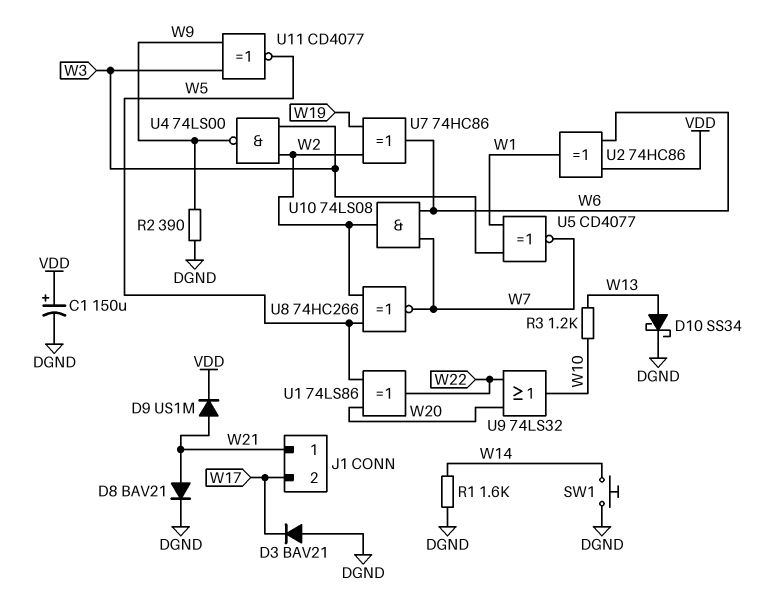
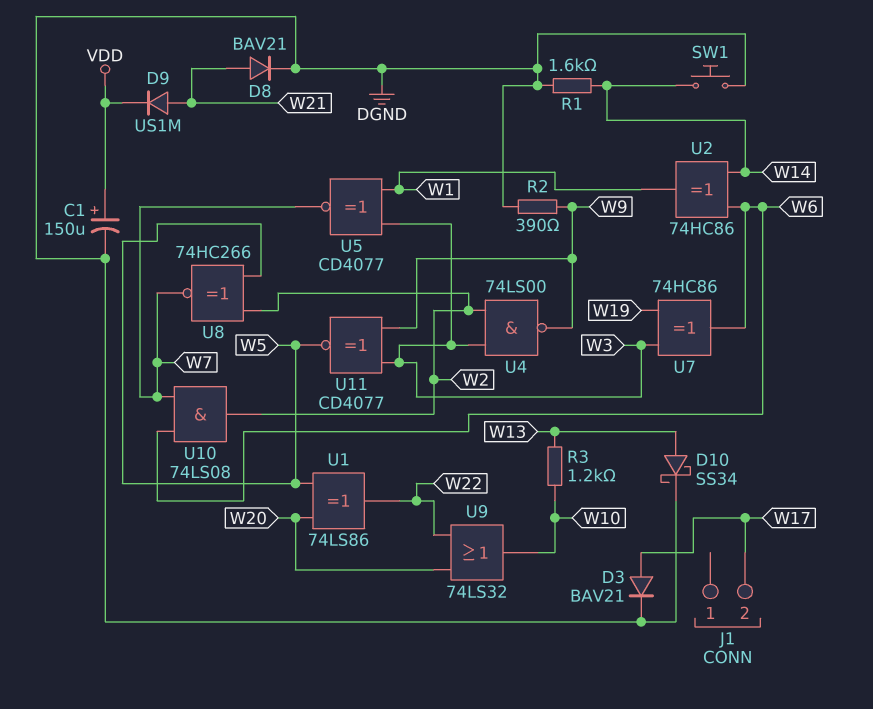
D3: diode BAV21 (A DGND, K W17) -> diode BAV21 (A W17, K DGND)
J1 pin 1: W21 -> none
U2: XOR 74HC86 (in VDD, in W6, out W1) -> XOR 74HC86 (in W6, in W14, out W1)
U7: XOR 74HC86 (in W2, in W19, out W6) -> XOR 74HC86 (in W3, in W19, out W6)

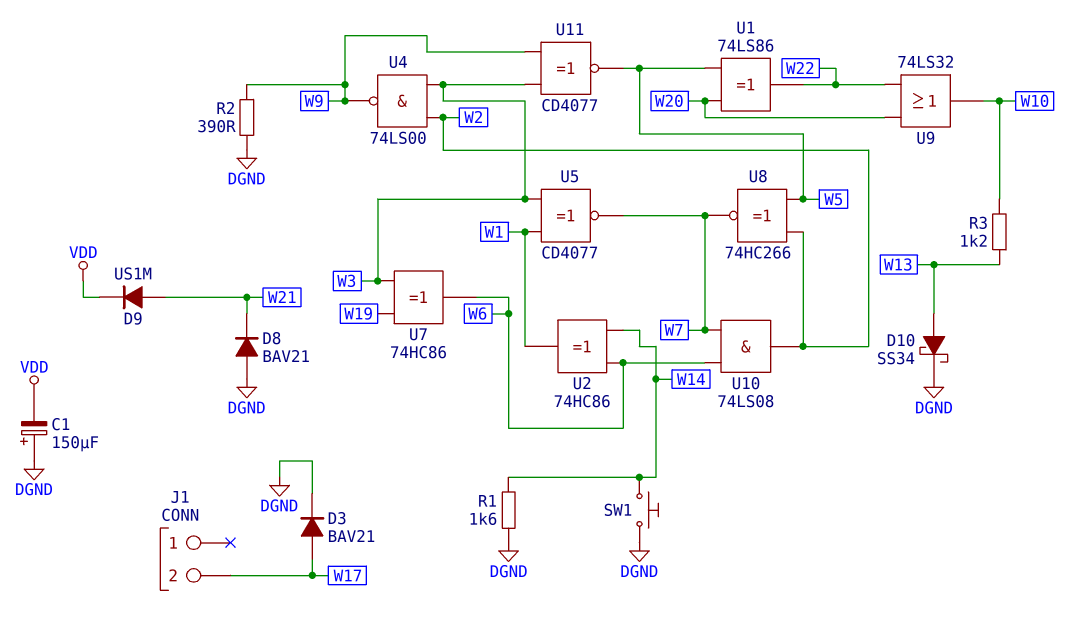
C1: 150uF (plus VDD, minus DGND) -> 150uF (plus DGND, minus VDD)
D8: diode BAV21 (A W21, K DGND) -> diode BAV21 (A DGND, K W21)

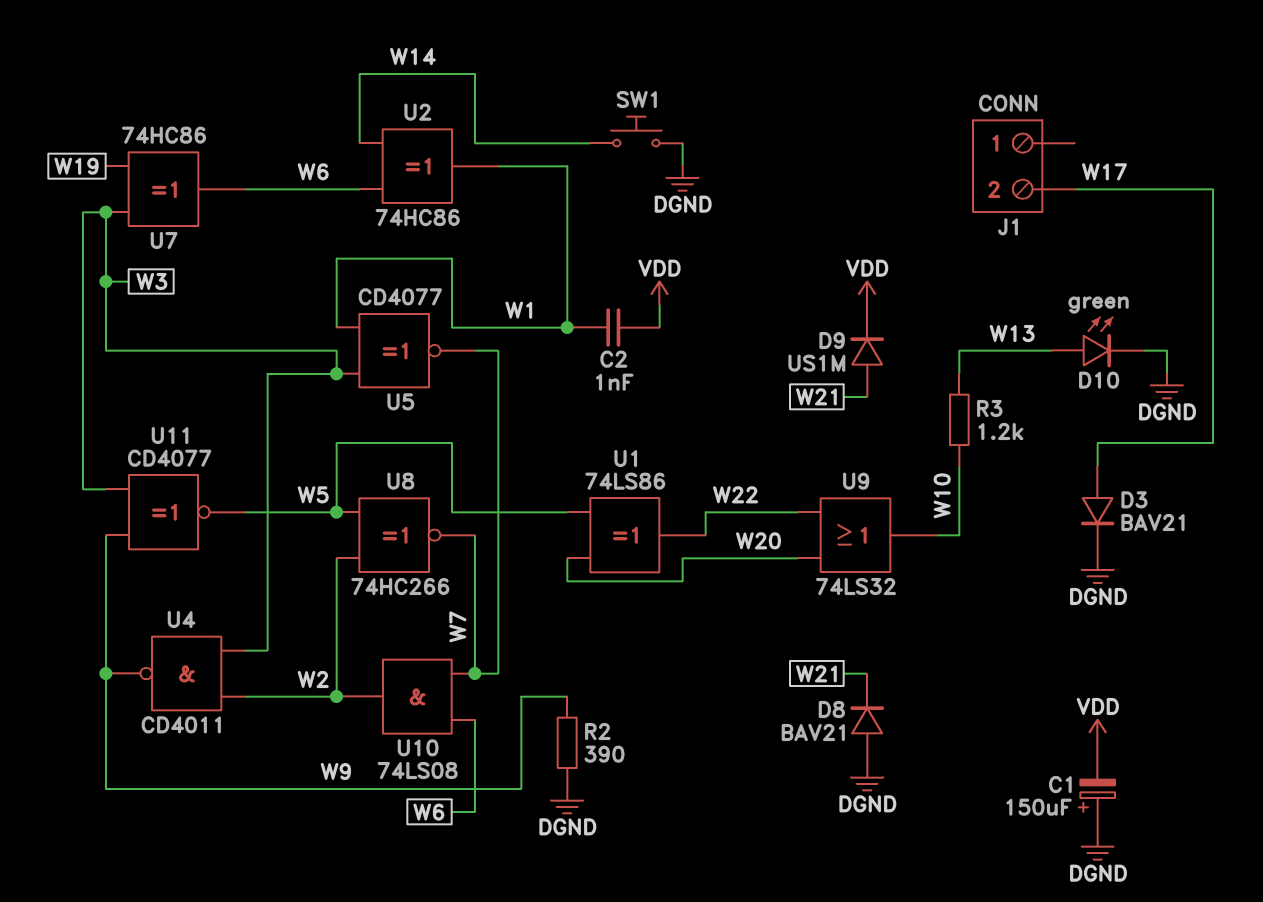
C2: none -> 1nF (VDD, W1)
D10: schottky SS34 (A W13, K DGND) -> LED green (A W13, K DGND)
R1: 1.6k (DGND, W14) -> none
U4: NAND 74LS00 (in W2, in W3, out W9) -> NAND CD4011 (in W2, in W3, out W9)

